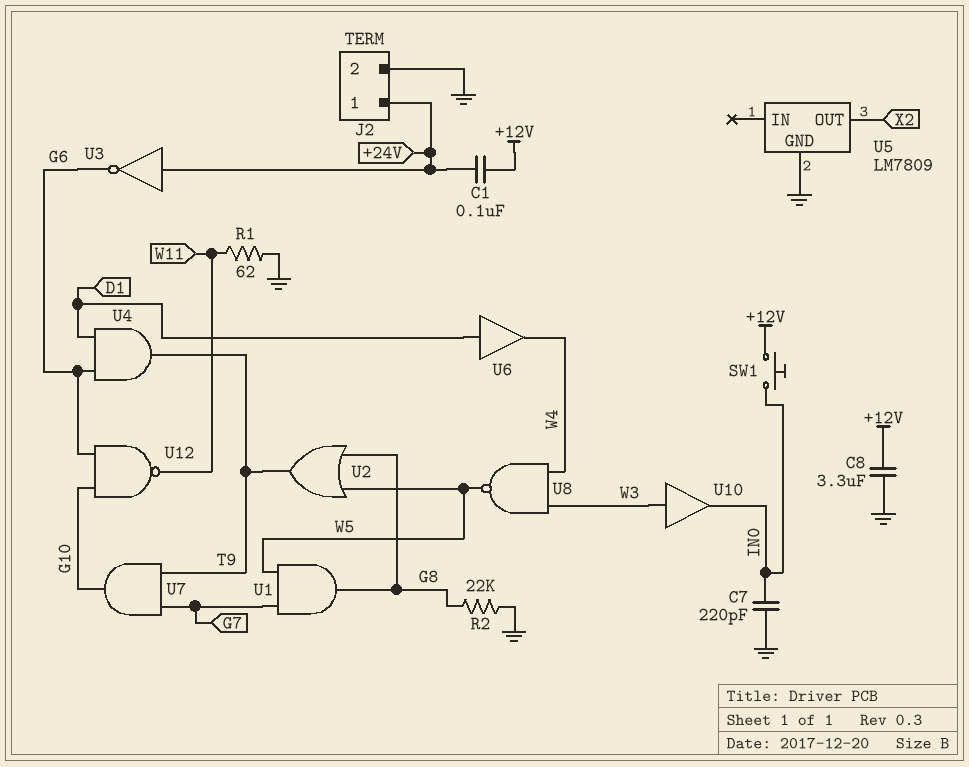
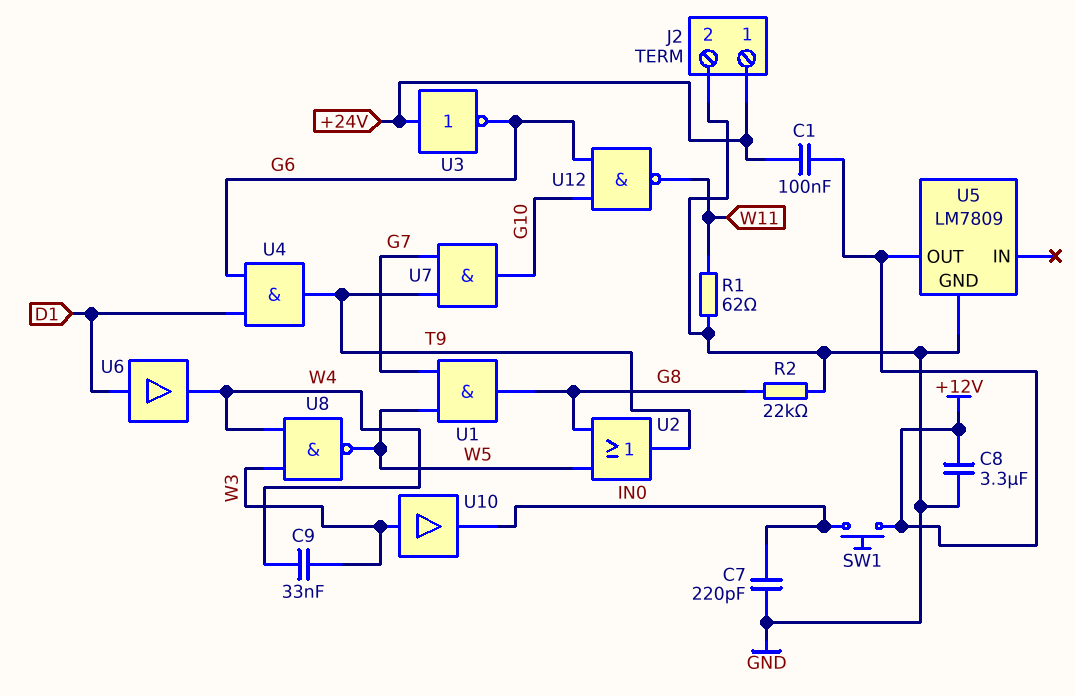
C9: none -> 33nF (W3, W4)
U5 pin OUT: X2 -> +12V

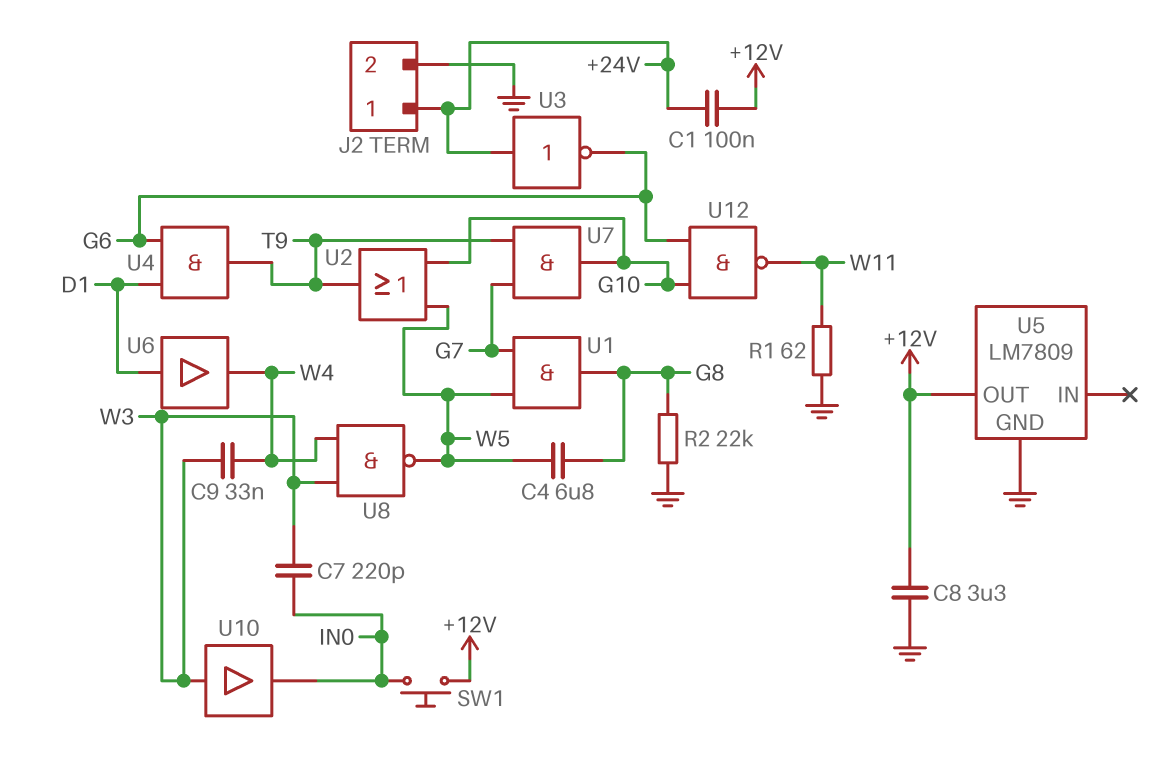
C4: none -> 6.8uF (G8, W5)
C7: 220pF (GND, IN0) -> 220pF (IN0, W3)
U2: OR (in G8, in W5, out T9) -> OR (in G10, in W5, out T9)

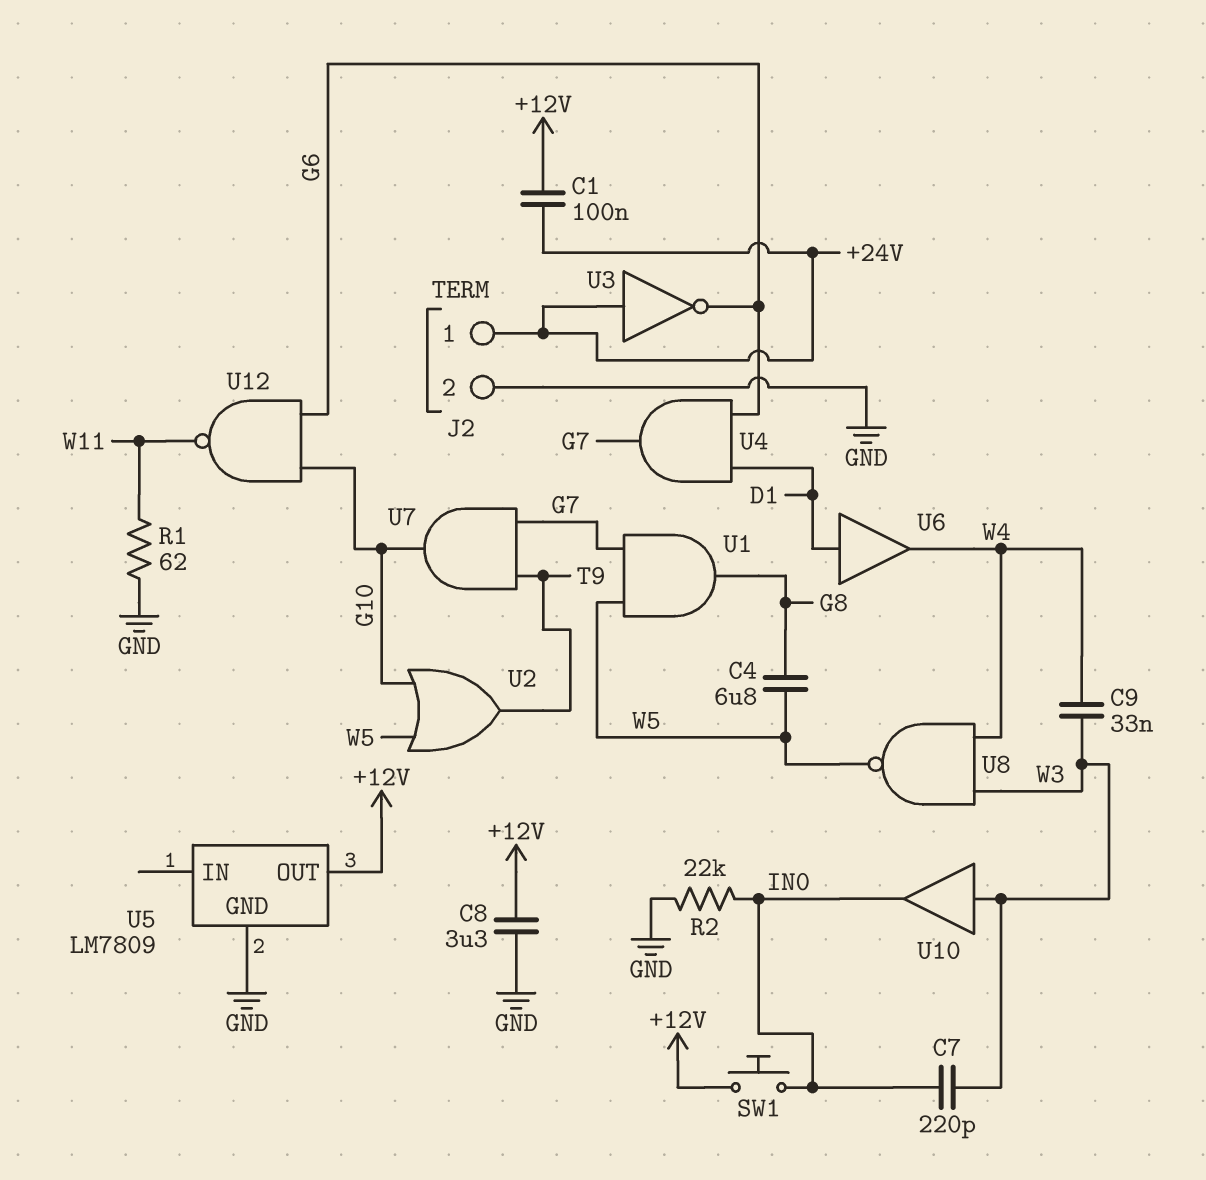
R2: 22k (G8, GND) -> 22k (GND, IN0)
U4: AND (in D1, in G6, out T9) -> AND (in D1, in G6, out G7)

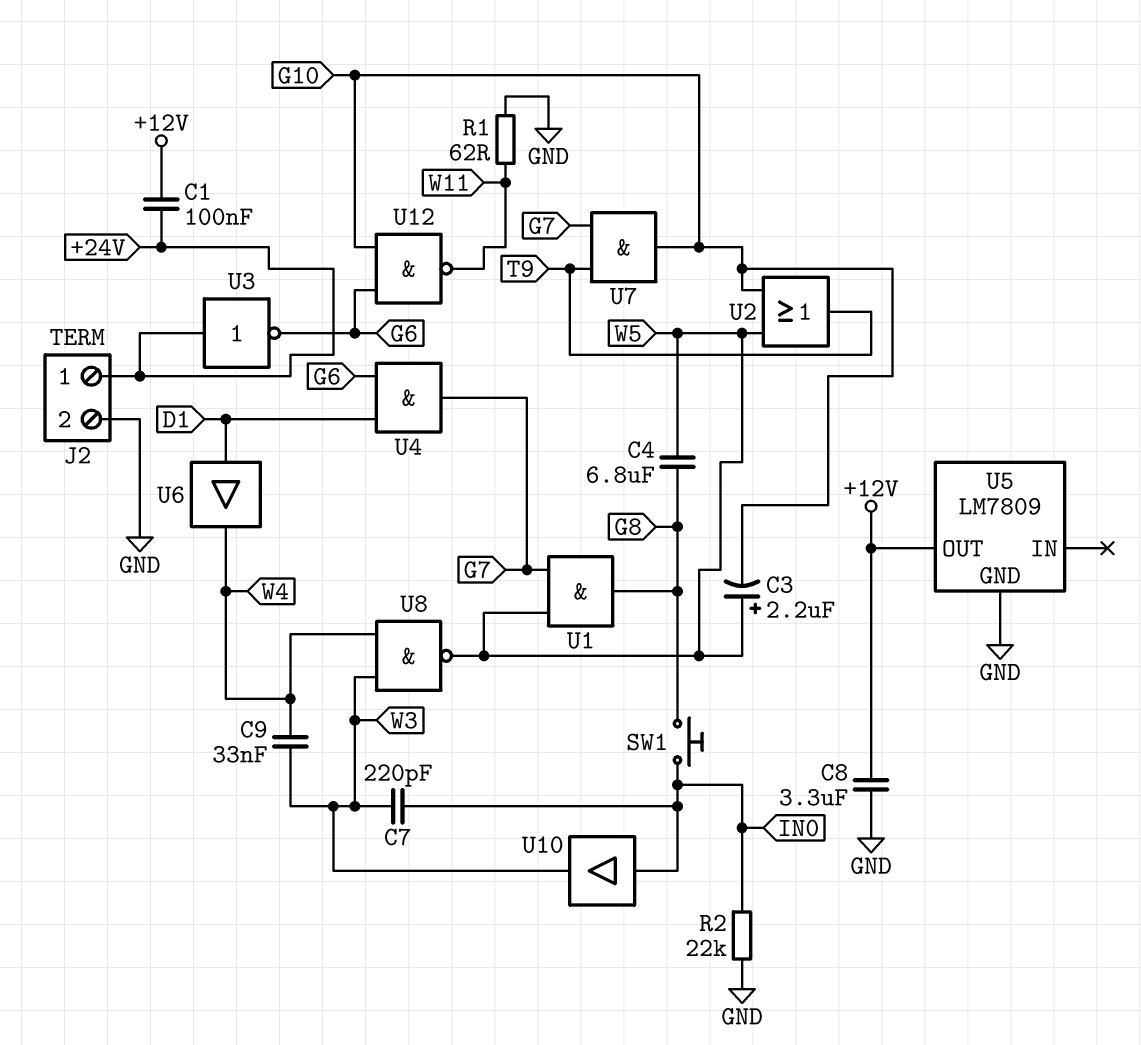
C3: none -> 2.2uF (plus W5, minus G10)
SW1: button (+12V, IN0) -> button (G8, IN0)
U10: buffer (in W3, out IN0) -> buffer (in IN0, out W3)

